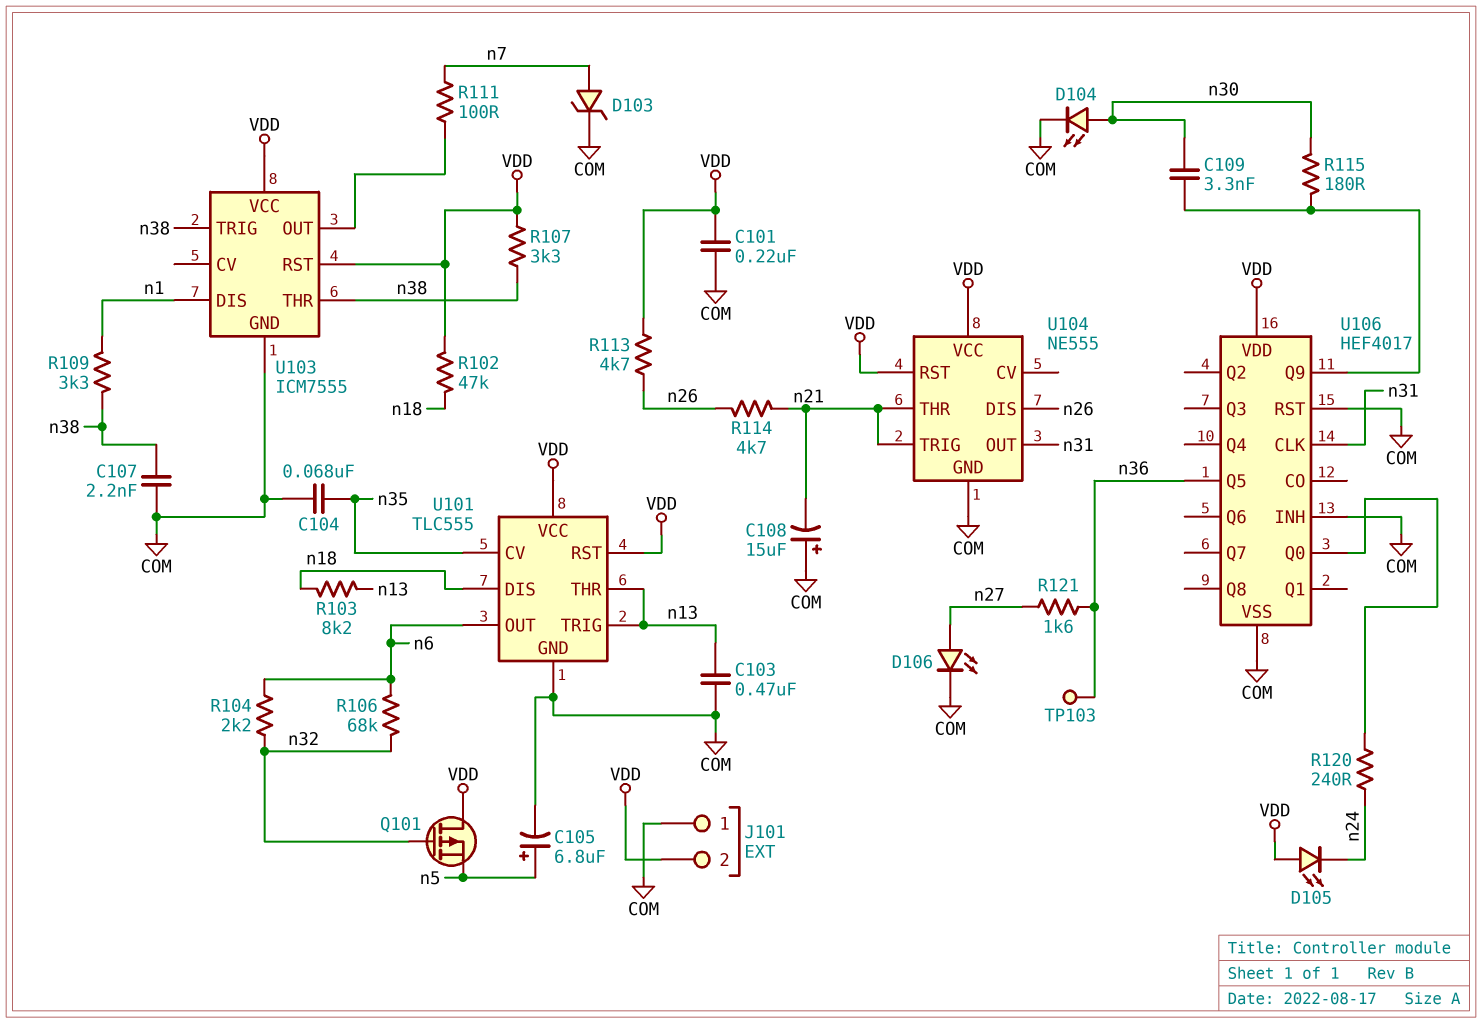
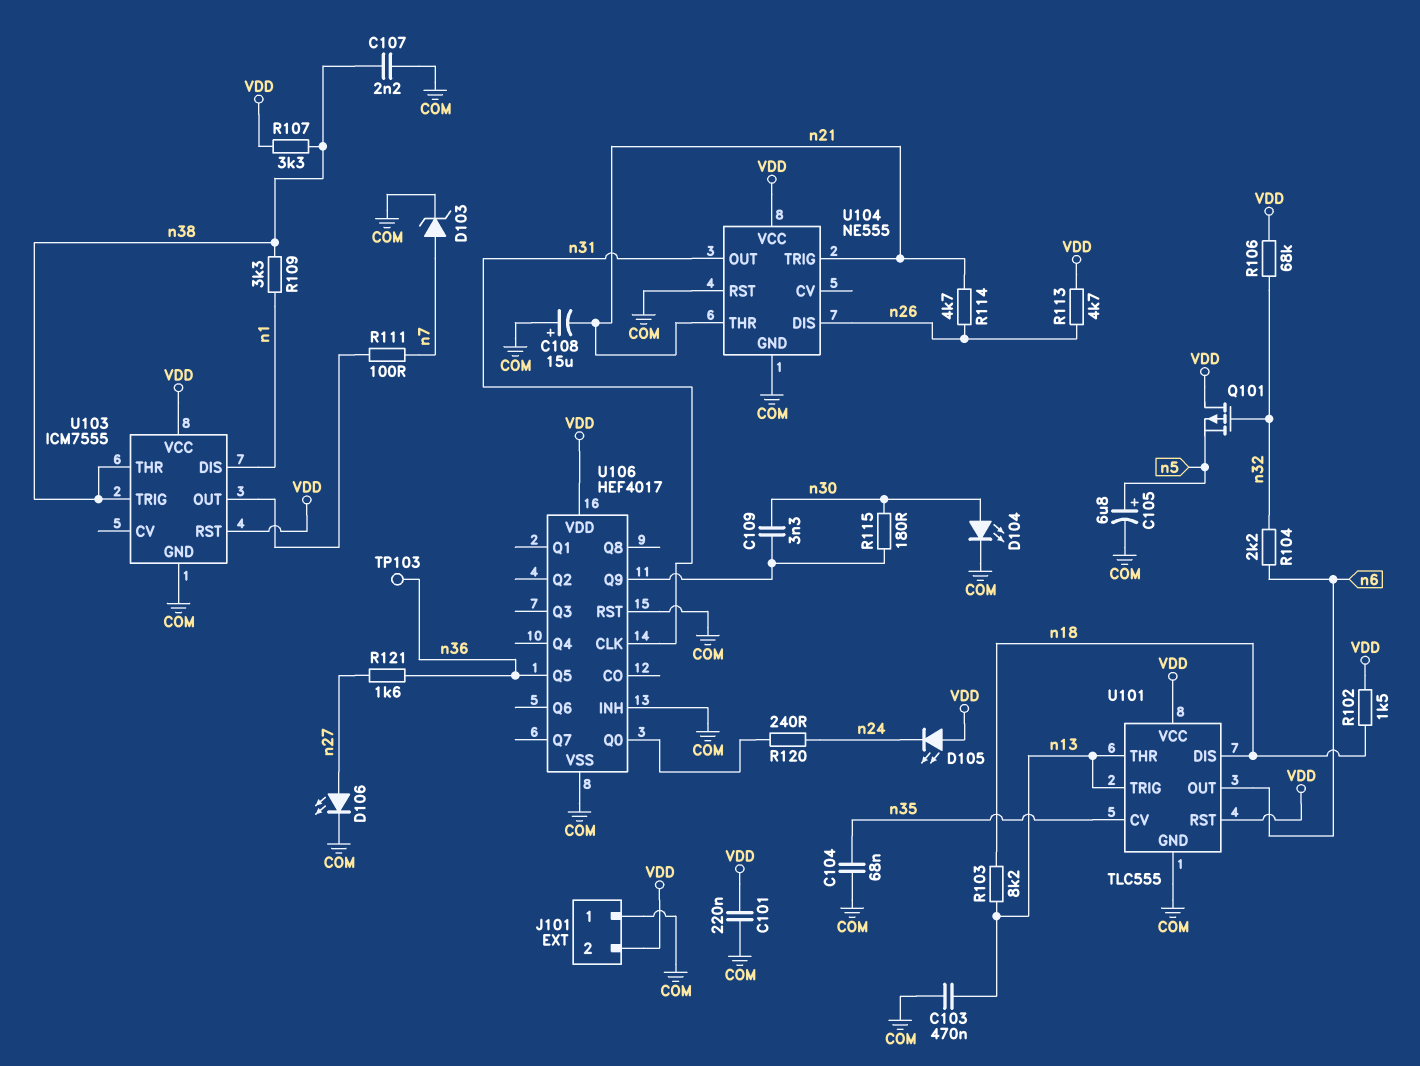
R102: 47k (VDD, n18) -> 1.5k (VDD, n18)
R106: 68k (n6, n32) -> 68k (VDD, n32)
U104 pin RST: VDD -> COM

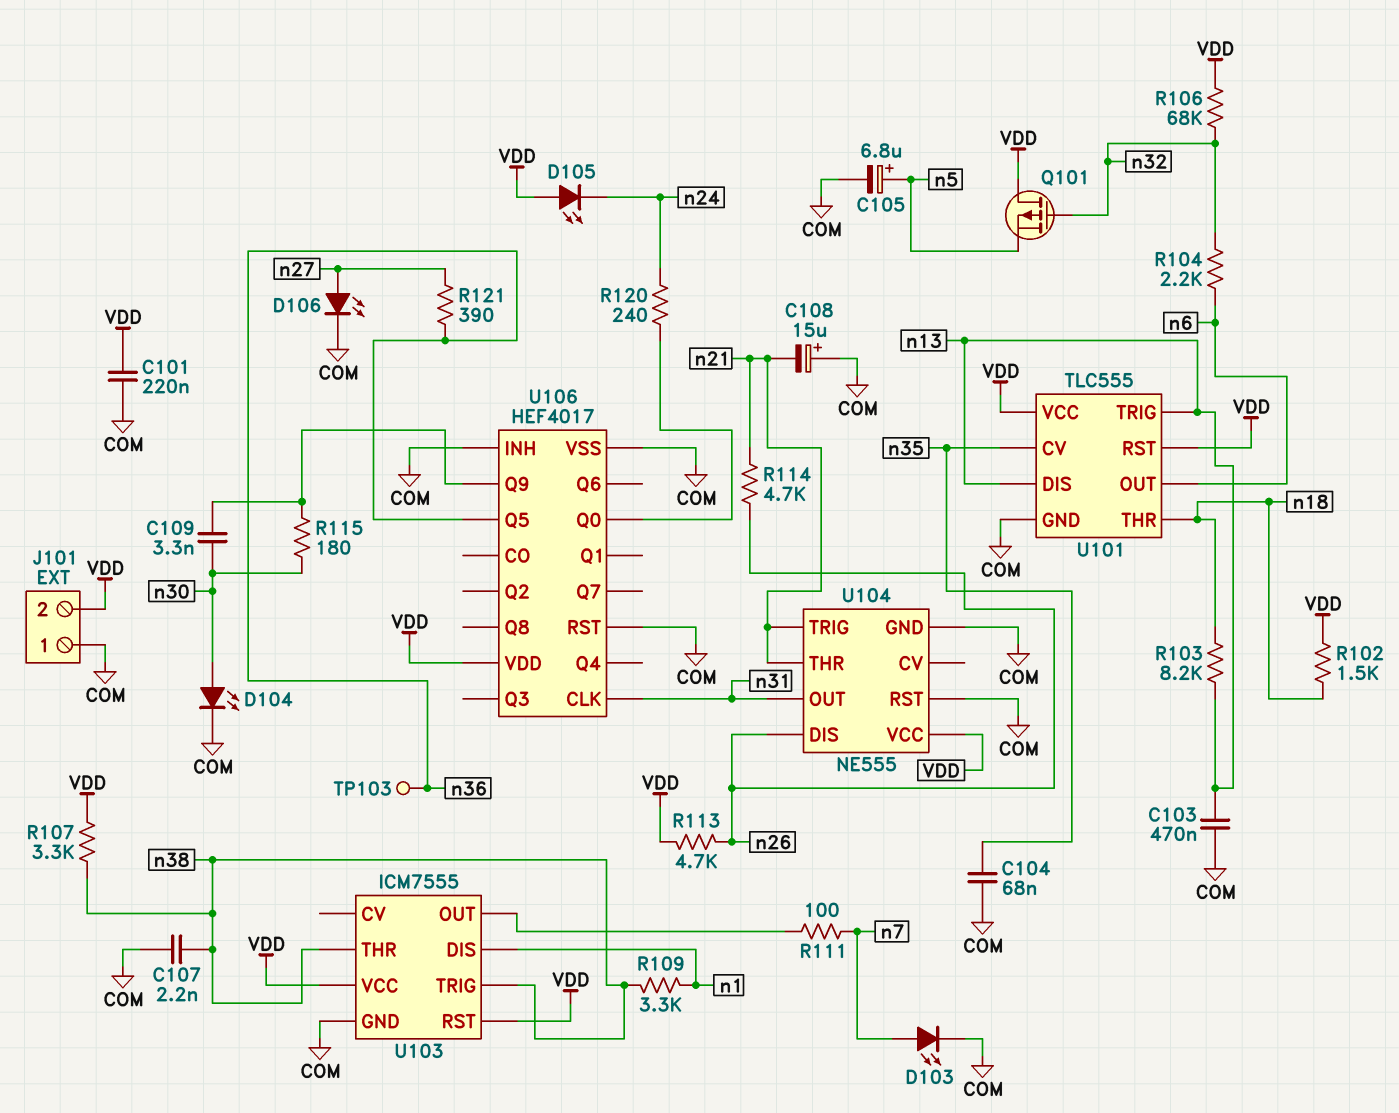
D103: zener (A n7, K COM) -> LED (A n7, K COM)
R121: 1.6k (n27, n36) -> 390 (n27, n36)
U101 pin DIS: n18 -> n13
U101 pin THR: n13 -> n18

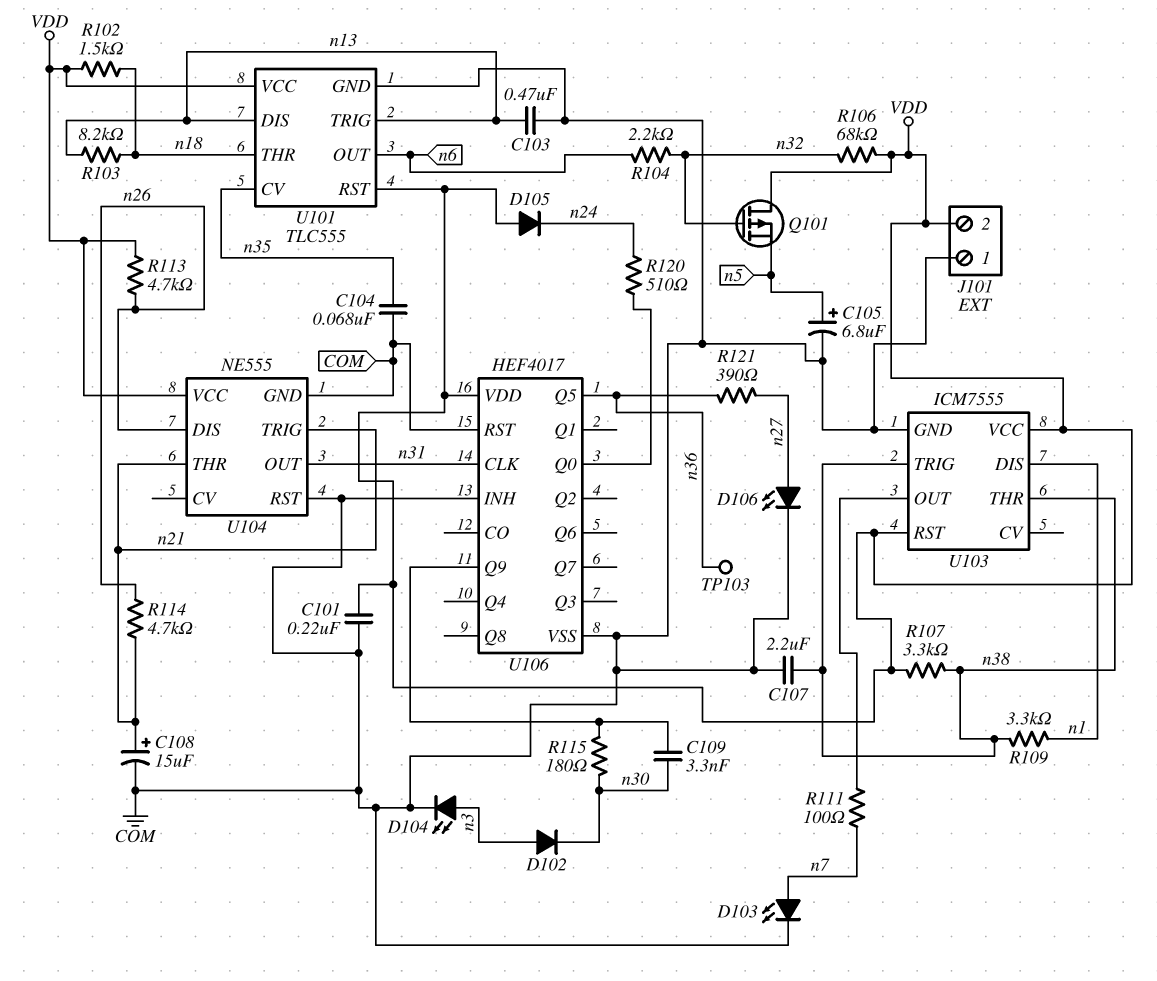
C107: 2.2nF (COM, n38) -> 2.2uF (COM, n38)
C108: 15uF (plus COM, minus n21) -> 15uF (plus n21, minus COM)
D102: none -> diode (A n3, K n30)
D104: LED (A n30, K COM) -> LED (A n3, K COM)
D105: LED (A VDD, K n24) -> diode (A VDD, K n24)
R120: 240 (U106/Q0, n24) -> 510 (U106/Q0, n24)

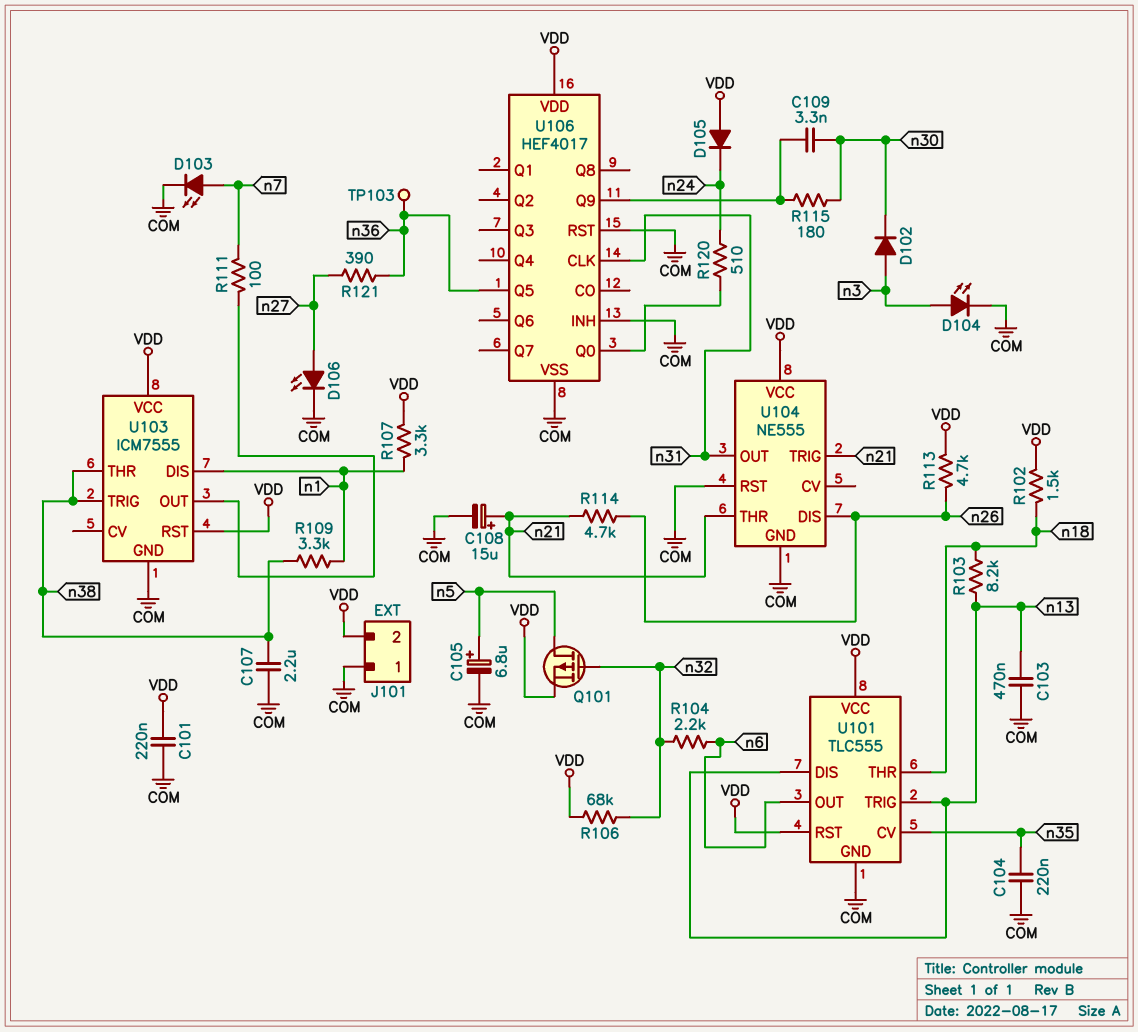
C104: 68nF (COM, n35) -> 220nF (COM, n35)
Q101: PMOS (G n32, D VDD, S n5) -> PMOS (G n32, D n5, S VDD)
R107: 3.3k (VDD, n38) -> 3.3k (VDD, n1)

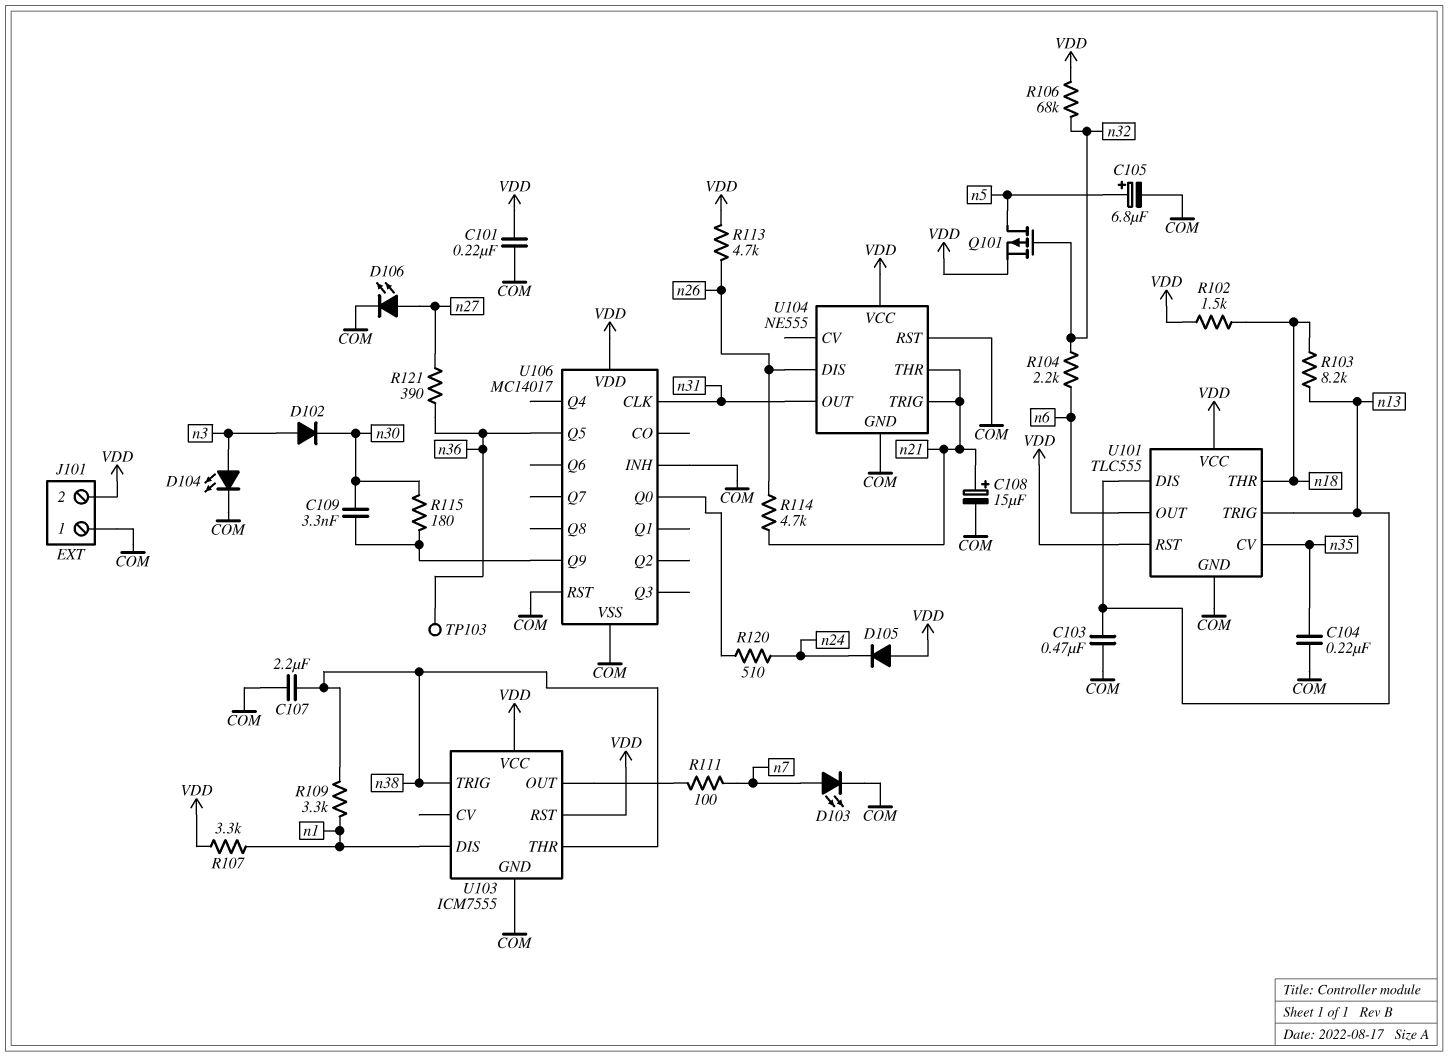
U106: HEF4017 -> MC14017

